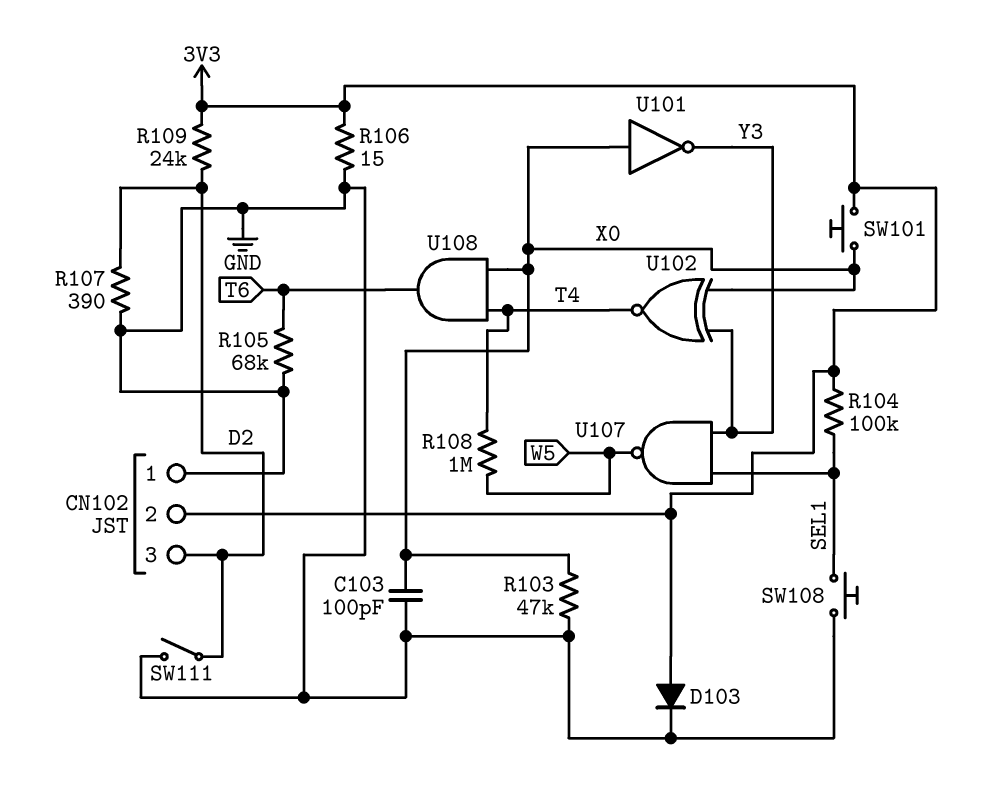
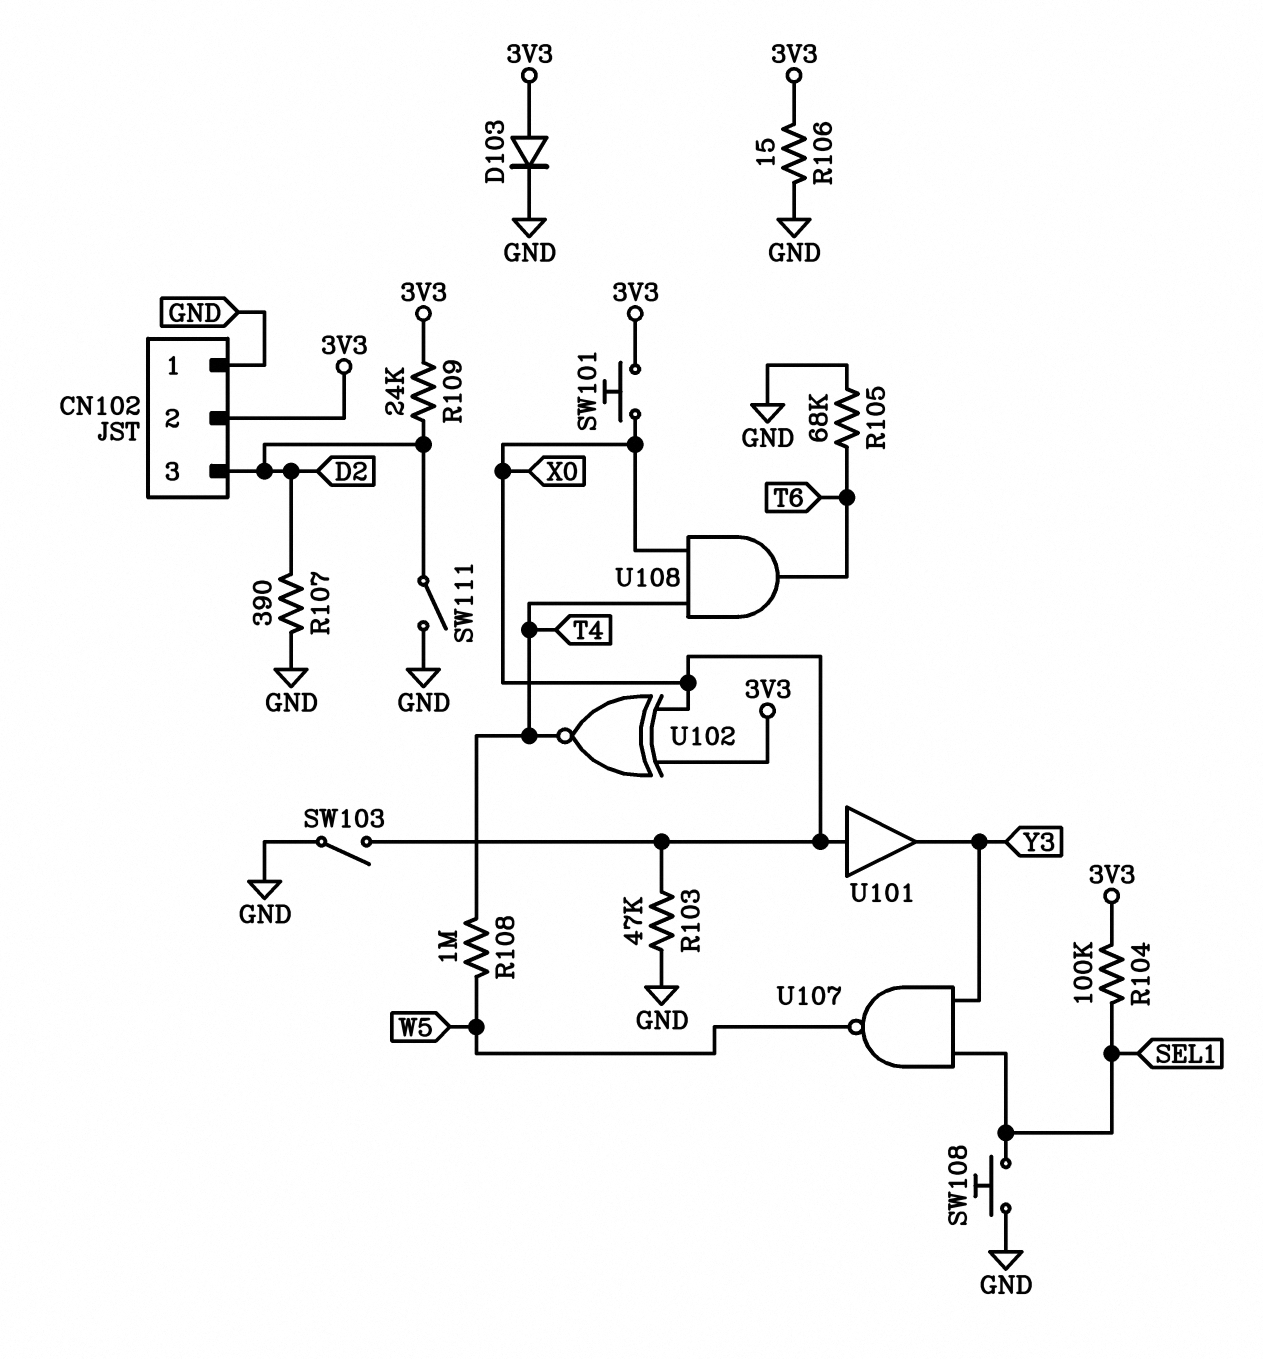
C103: 100pF (GND, X0) -> none
SW103: none -> switch (GND, X0)
U101: NOT (in X0, out Y3) -> buffer (in X0, out Y3)
U102: XNOR (in X0, in Y3, out T4) -> XNOR (in 3V3, in X0, out T4)

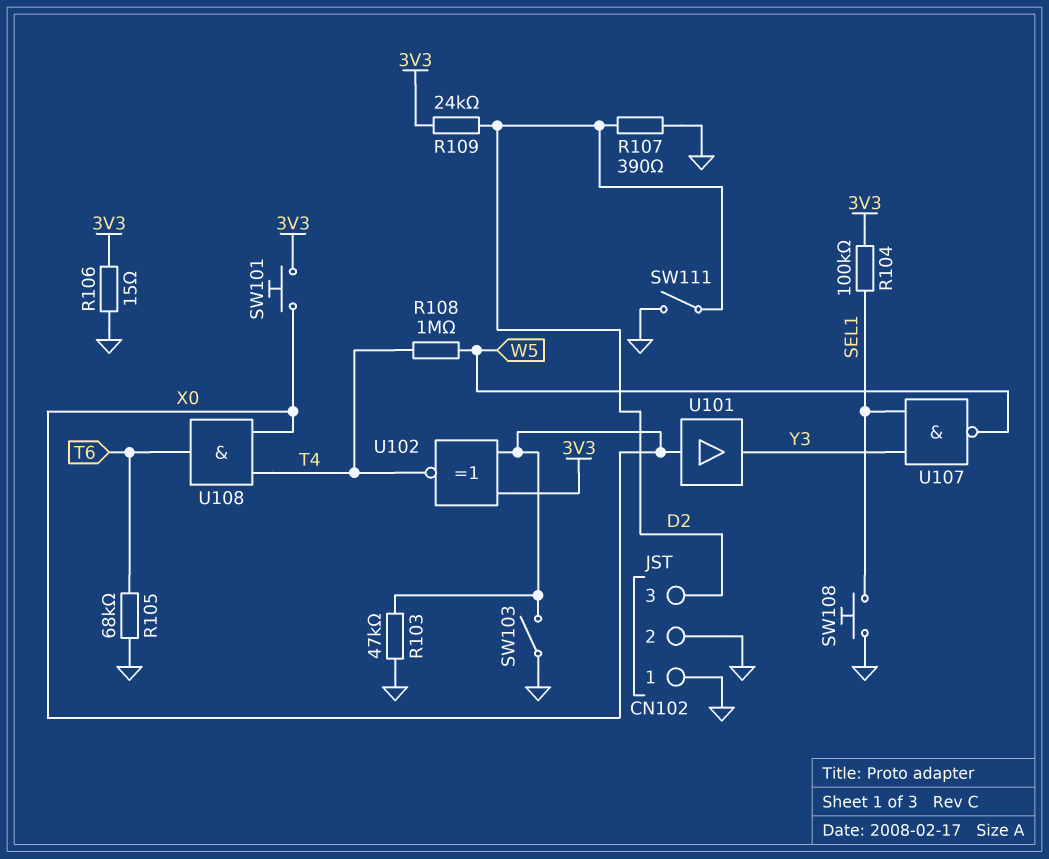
CN102 pin 2: 3V3 -> GND
D103: diode (A 3V3, K GND) -> none

